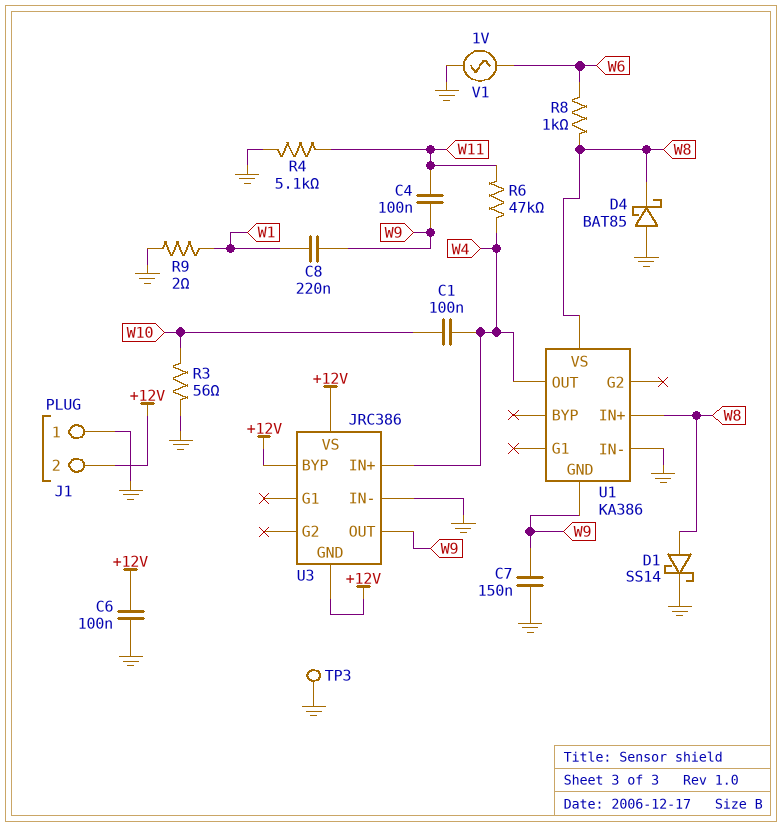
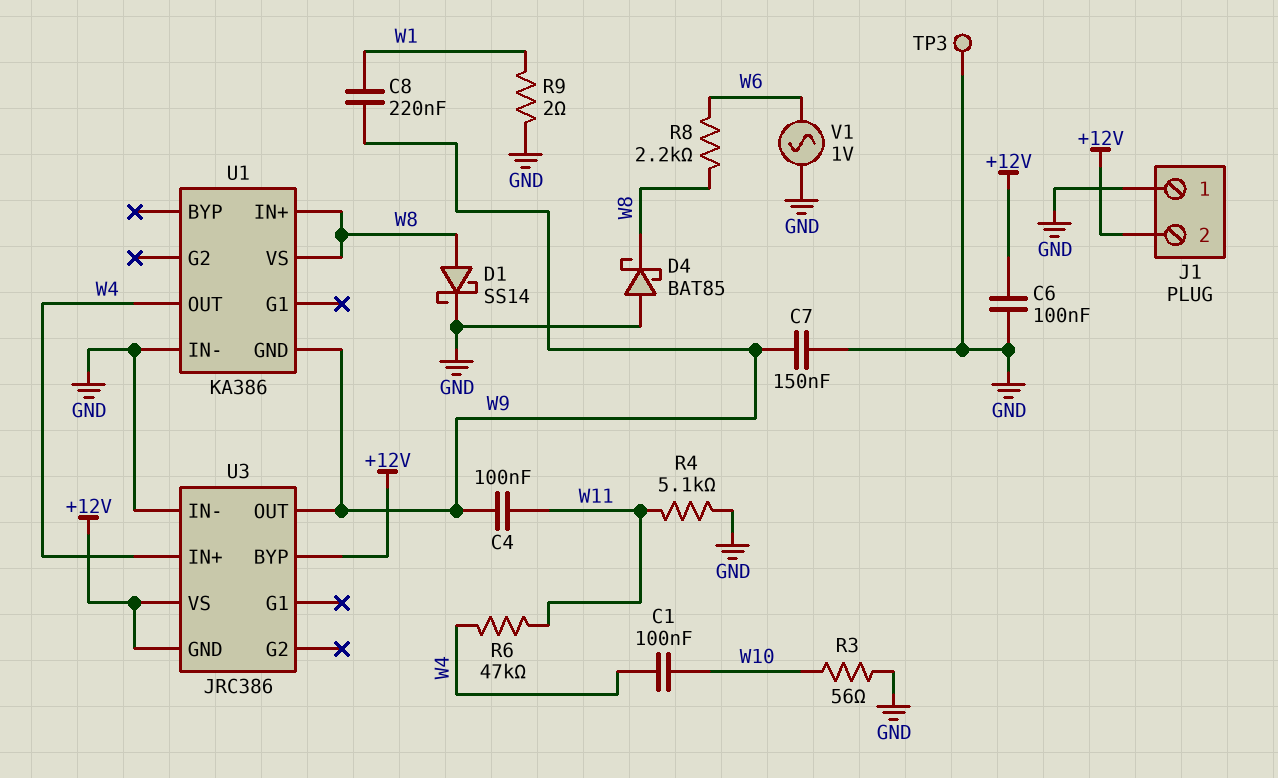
R8: 1k (W6, W8) -> 2.2k (W6, W8)

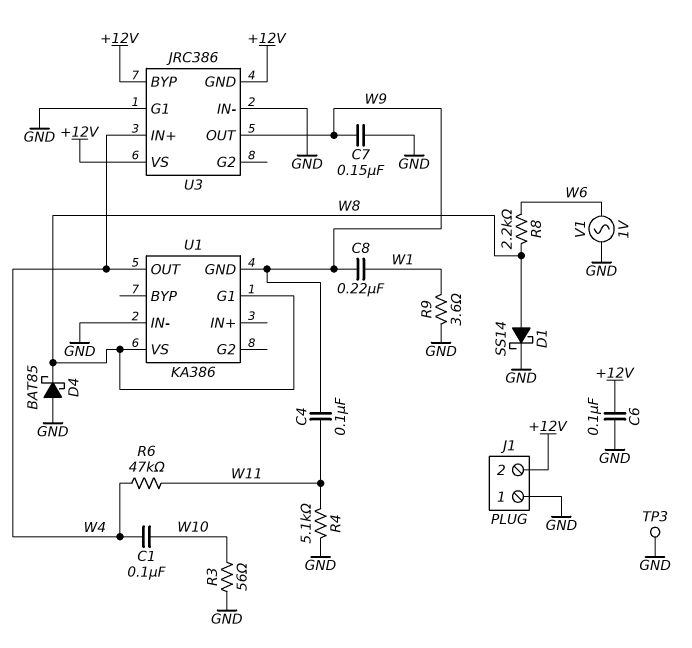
R9: 2 (GND, W1) -> 3.6 (GND, W1)
U1 pin G1: none -> W8
U1 pin IN+: W8 -> none
U3 pin G1: none -> GND

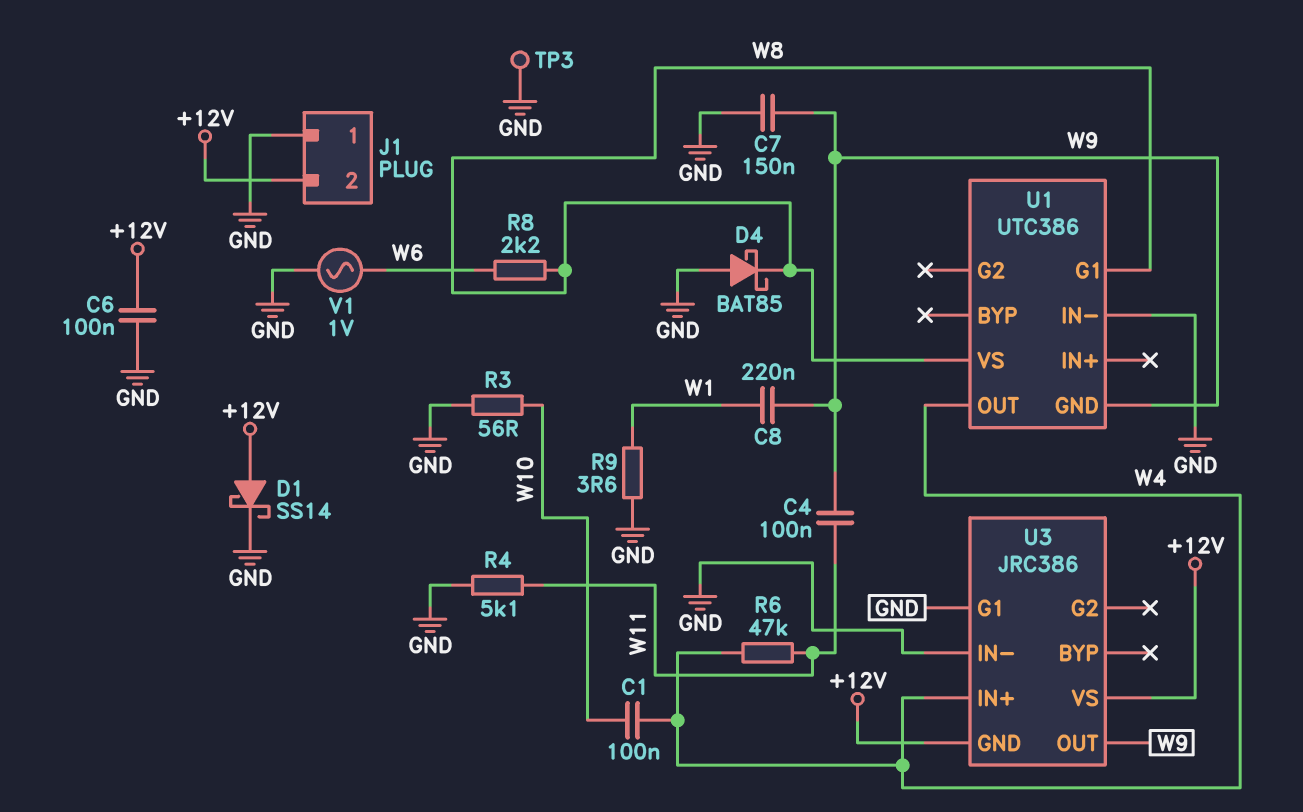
D1: schottky SS14 (A W8, K GND) -> schottky SS14 (A +12V, K GND)
U1: KA386 -> UTC386
U3 pin BYP: +12V -> none

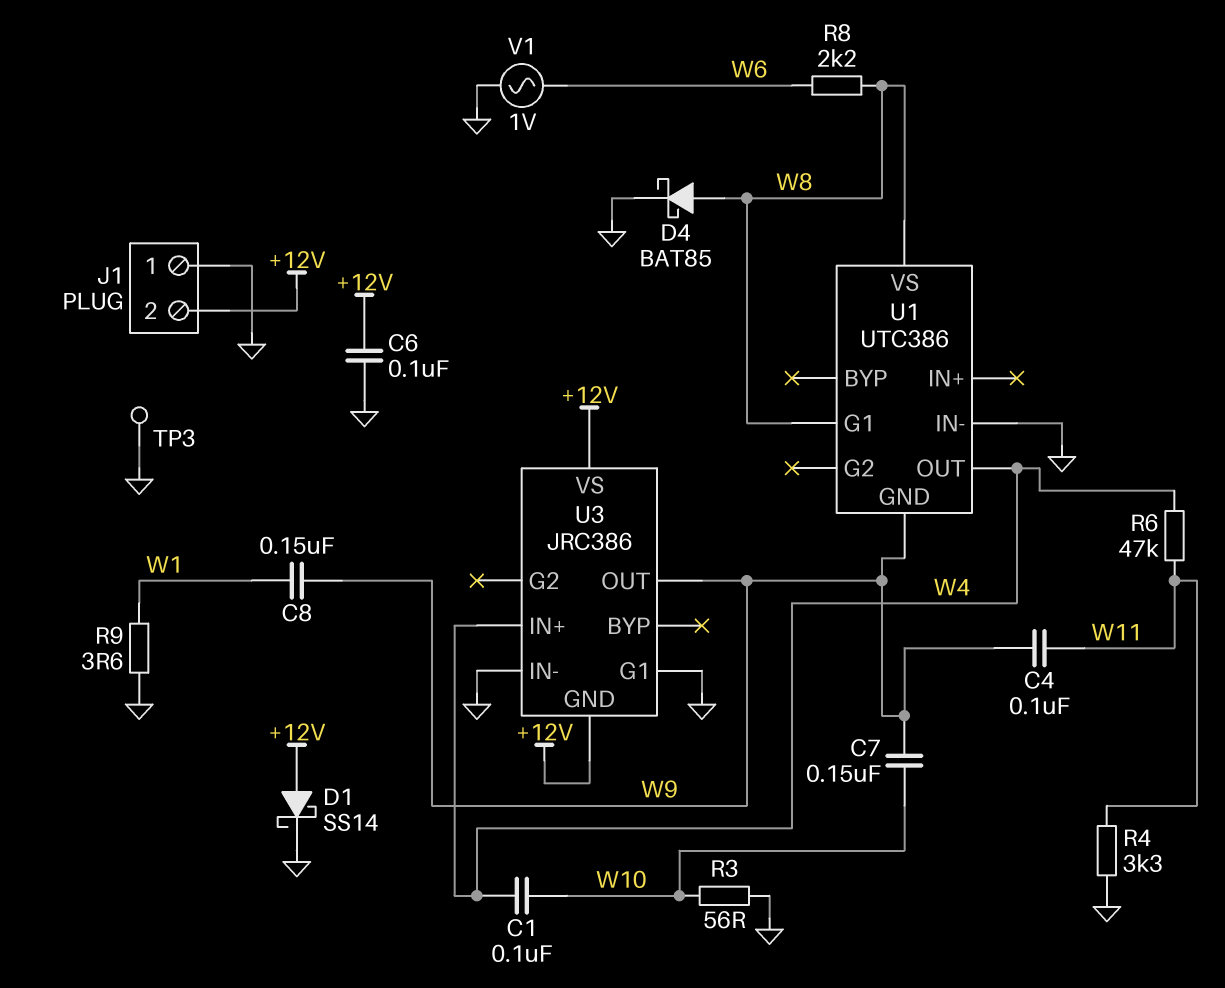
C7: 150nF (GND, W9) -> 150nF (W9, W10)
C8: 220nF (W1, W9) -> 150nF (W1, W9)
D4: schottky BAT85 (A GND, K W8) -> schottky BAT85 (A W8, K GND)
R4: 5.1k (GND, W11) -> 3.3k (GND, W11)

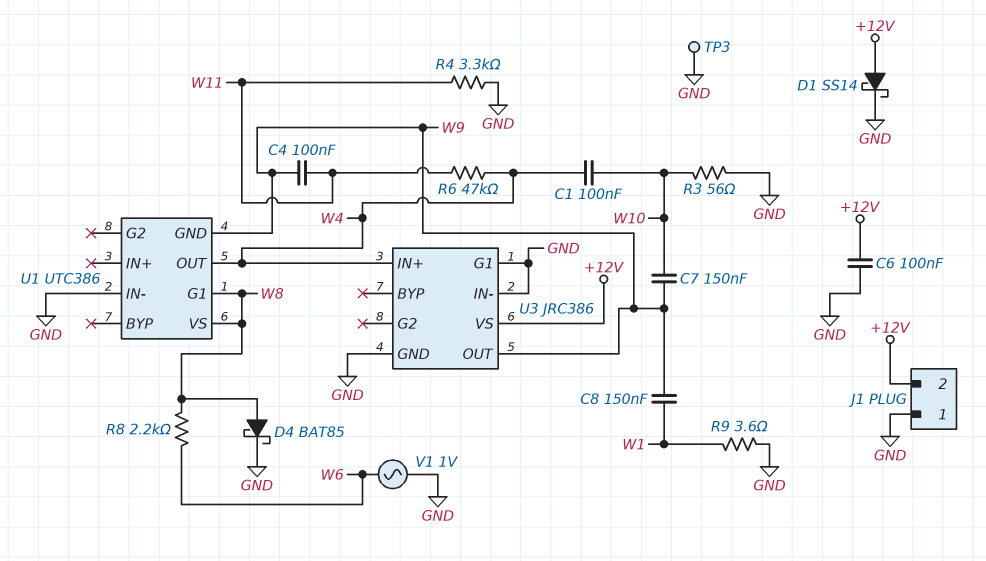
U3 pin GND: +12V -> GND

